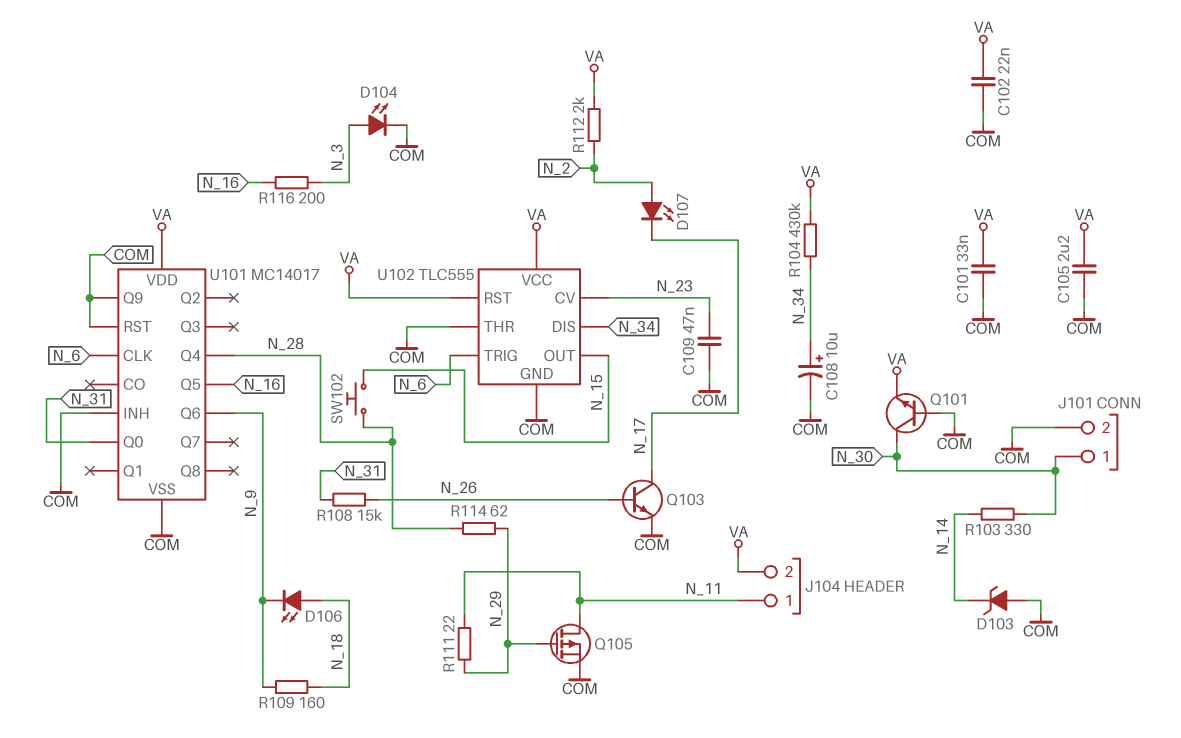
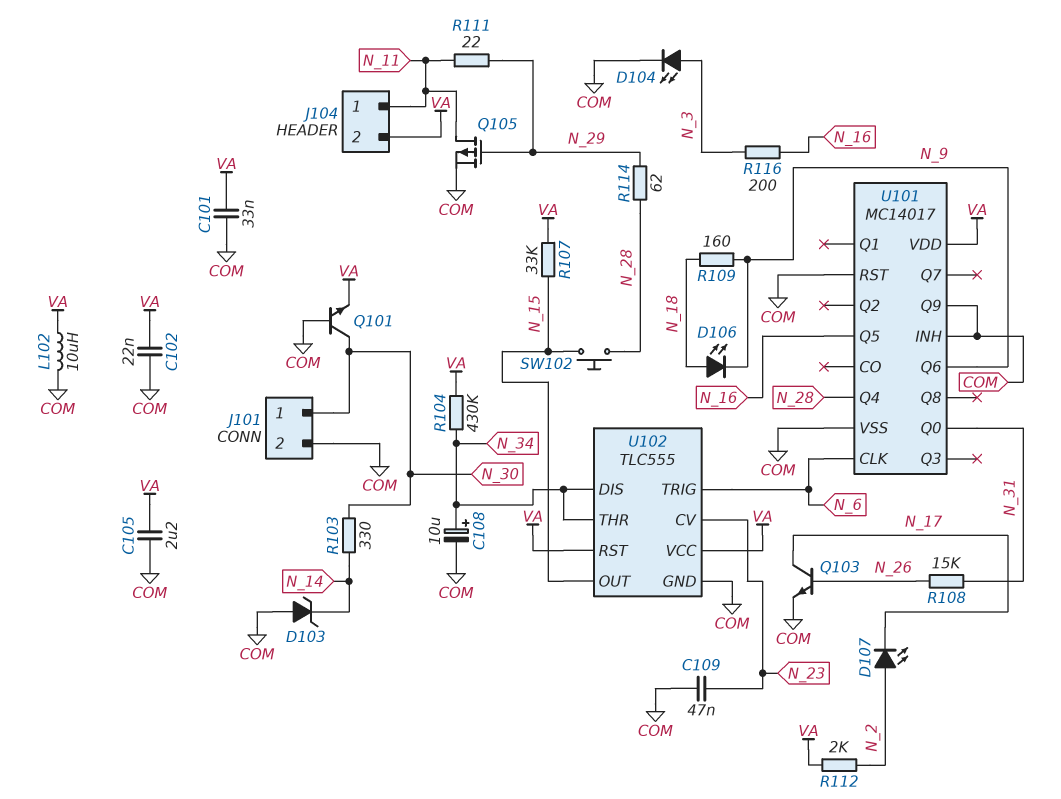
L102: none -> 10uH (COM, VA)
R107: none -> 33k (N_15, VA)
U102 pin THR: COM -> N_34

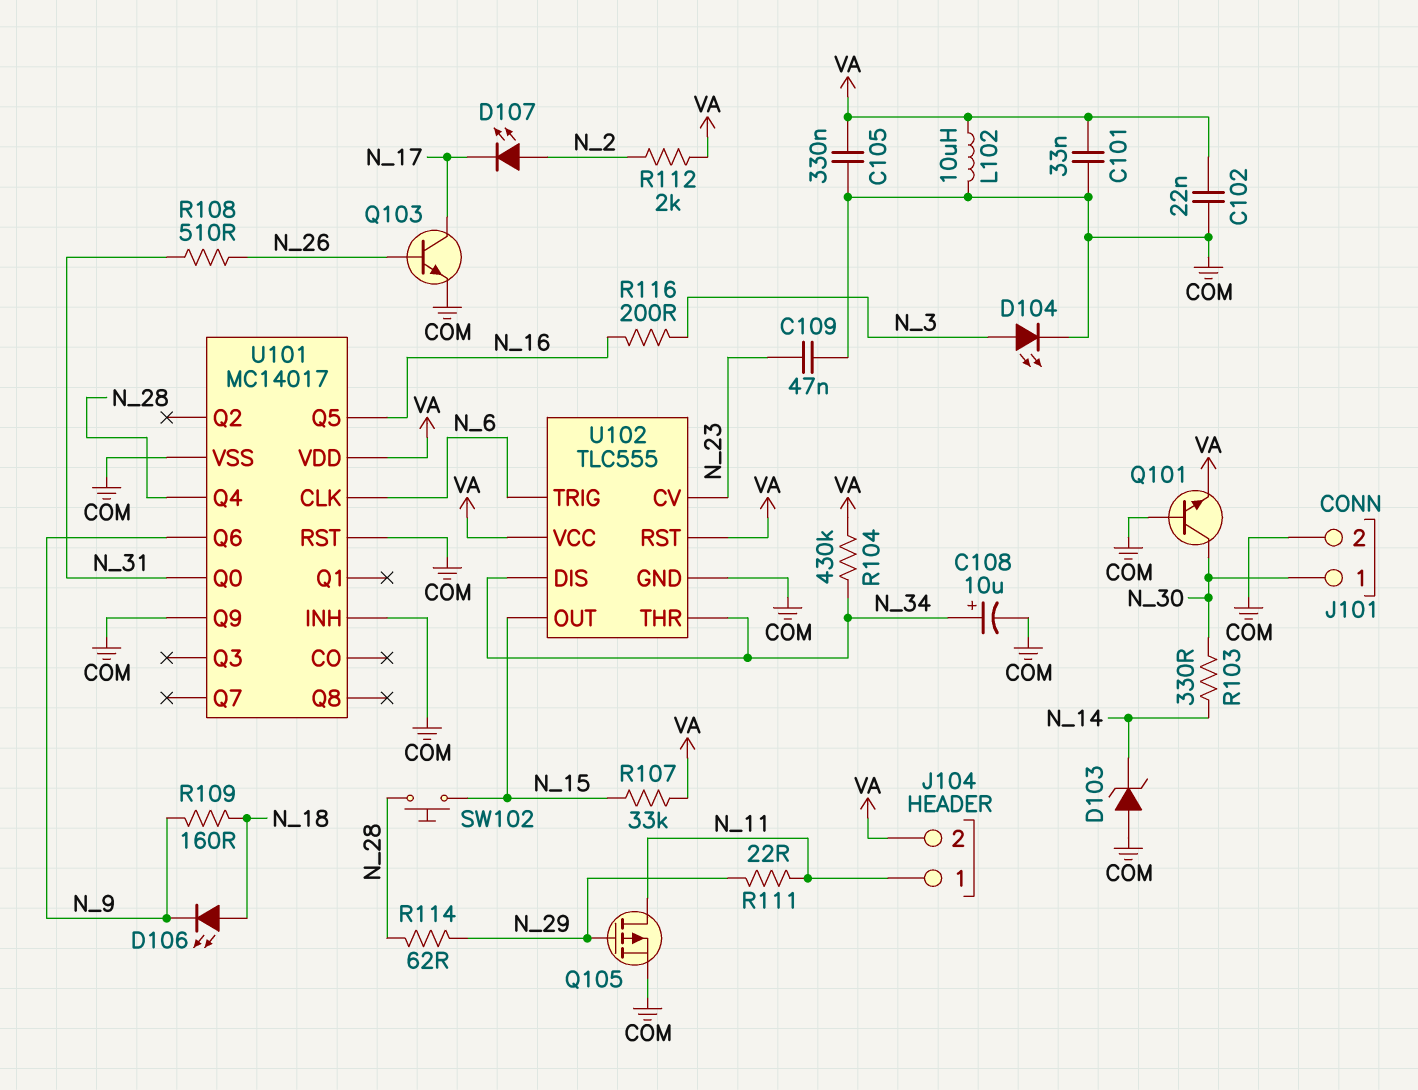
C105: 2.2uF (COM, VA) -> 330nF (COM, VA)
R108: 15k (N_26, N_31) -> 510 (N_26, N_31)

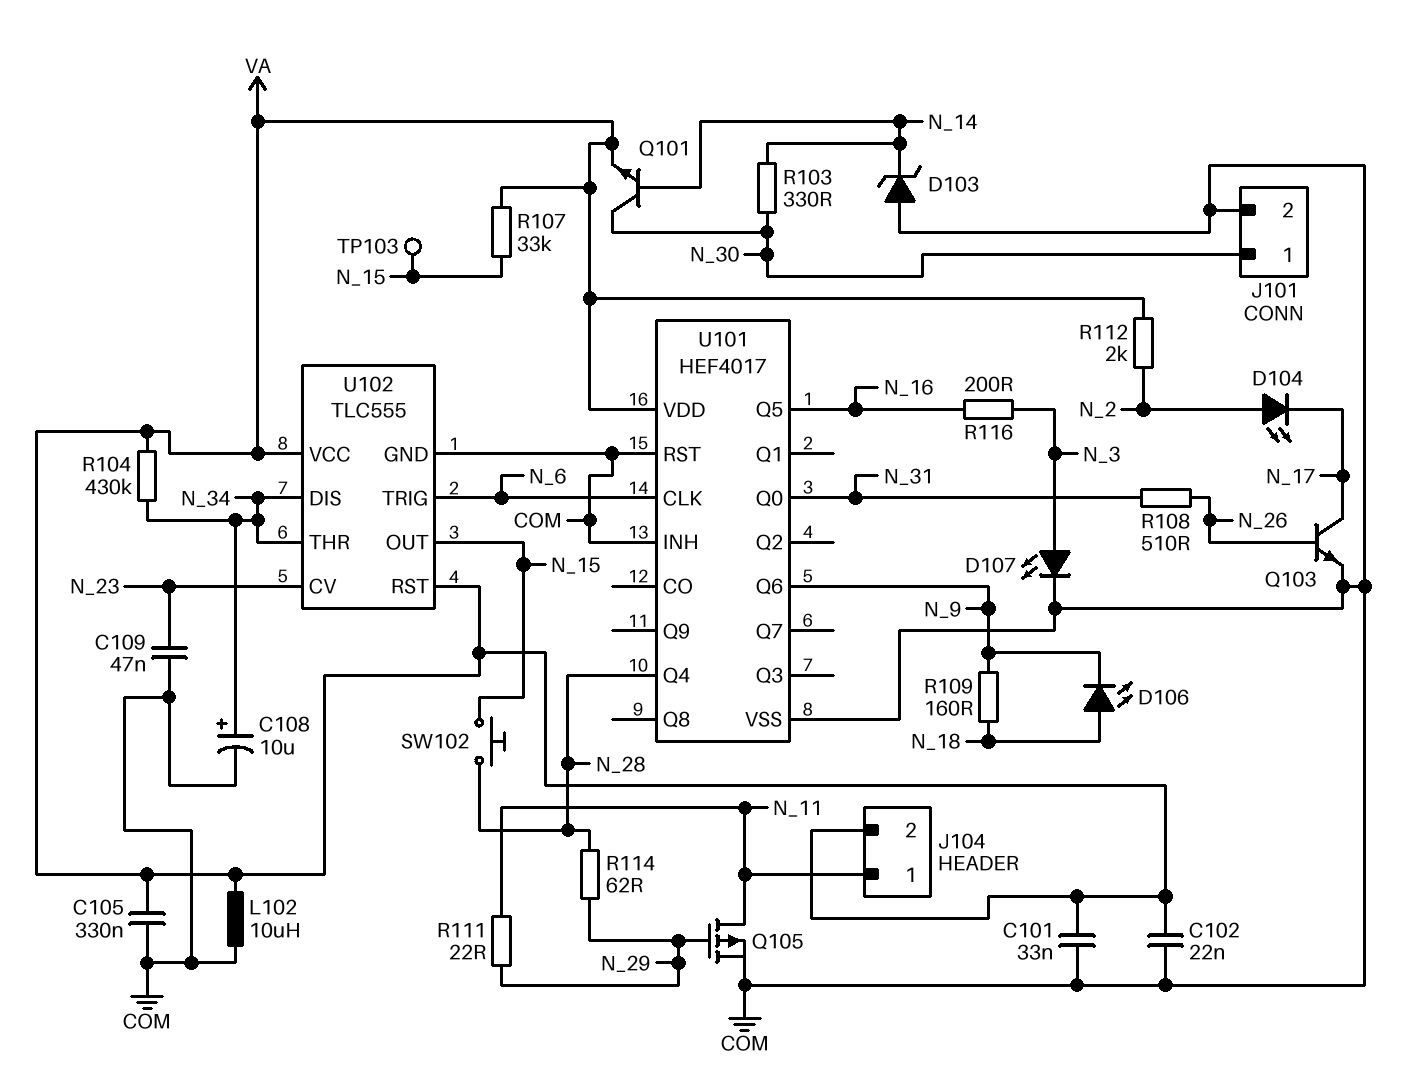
D104: LED (A N_3, K COM) -> LED (A N_2, K N_17)
D107: LED (A N_2, K N_17) -> LED (A N_3, K COM)
Q101: NPN (B COM, C N_30, E VA) -> NPN (B N_14, C N_30, E VA)
TP103: none -> test point (N_15)
U101: MC14017 -> HEF4017
U101 pin Q9: COM -> none

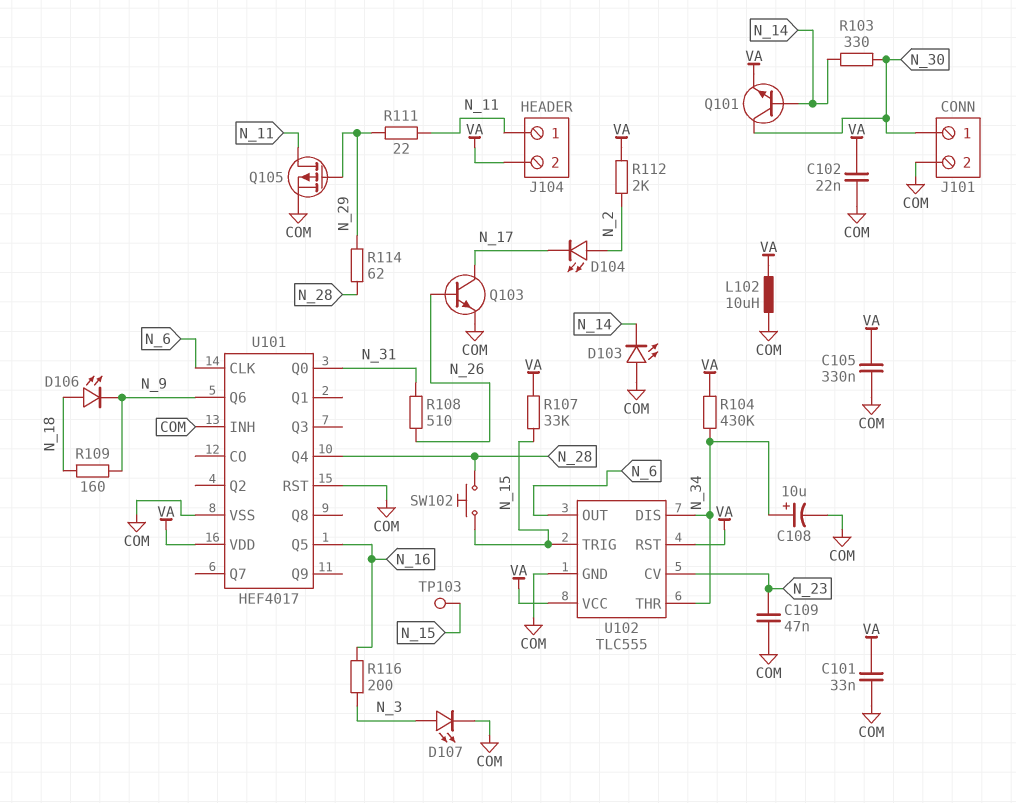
D103: zener (A COM, K N_14) -> LED (A COM, K N_14)
U102 pin OUT: N_15 -> N_6
U102 pin TRIG: N_6 -> N_15

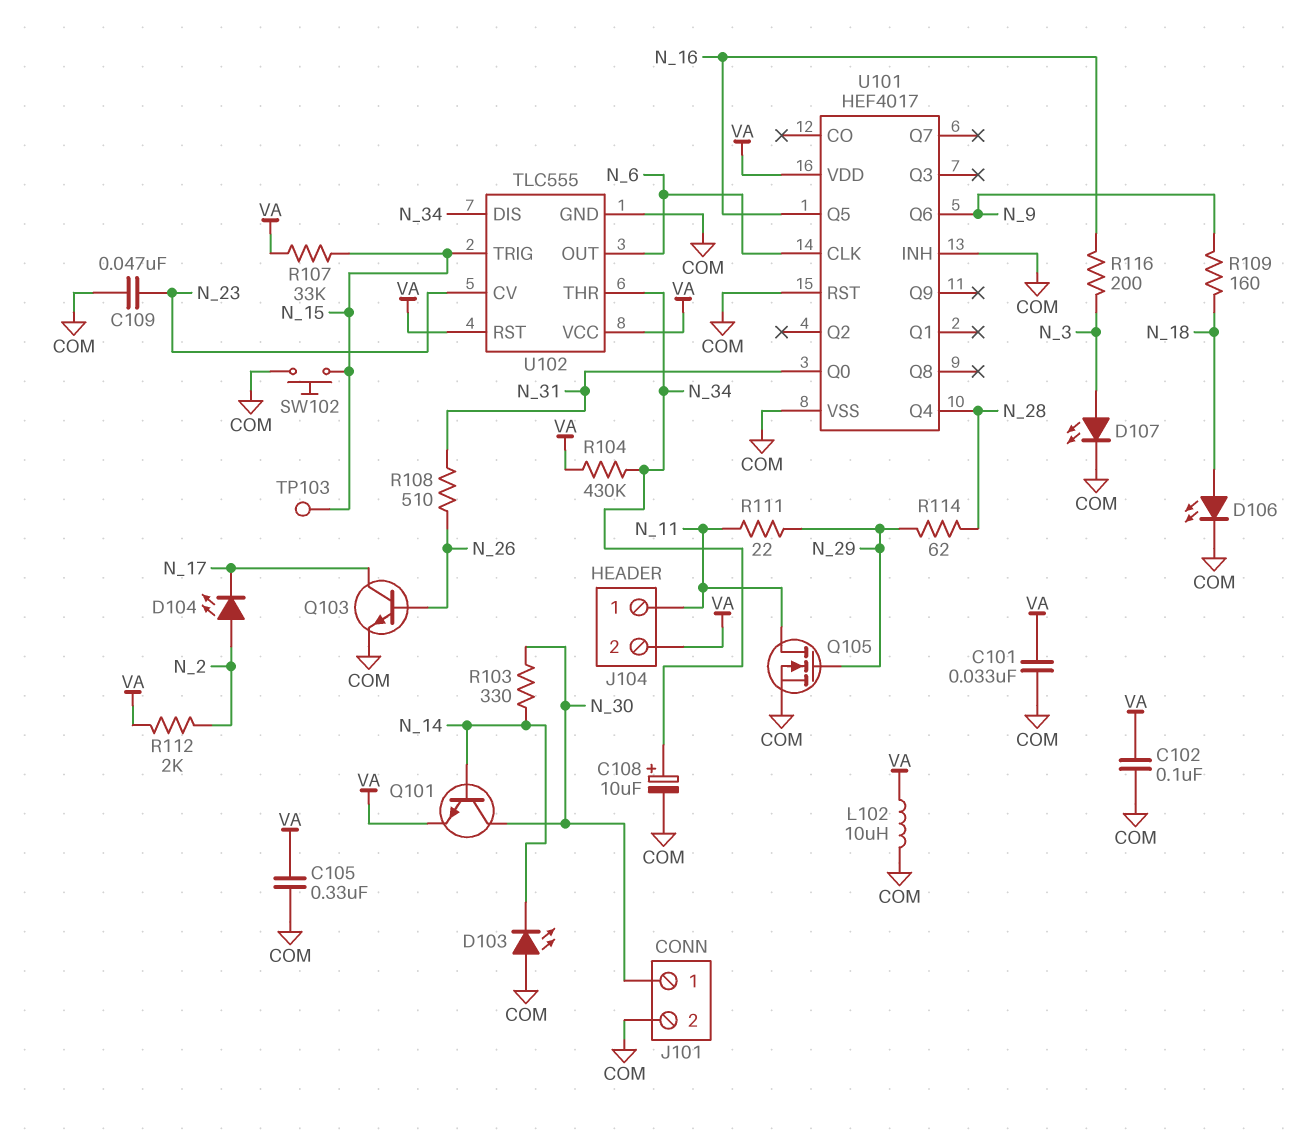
C102: 22nF (COM, VA) -> 100nF (COM, VA)
D106: LED (A N_18, K N_9) -> LED (A N_18, K COM)
Q105: PMOS (G N_29, D N_11, S COM) -> NMOS (G N_29, D N_11, S COM)
SW102: button (N_15, N_28) -> button (COM, N_15)

